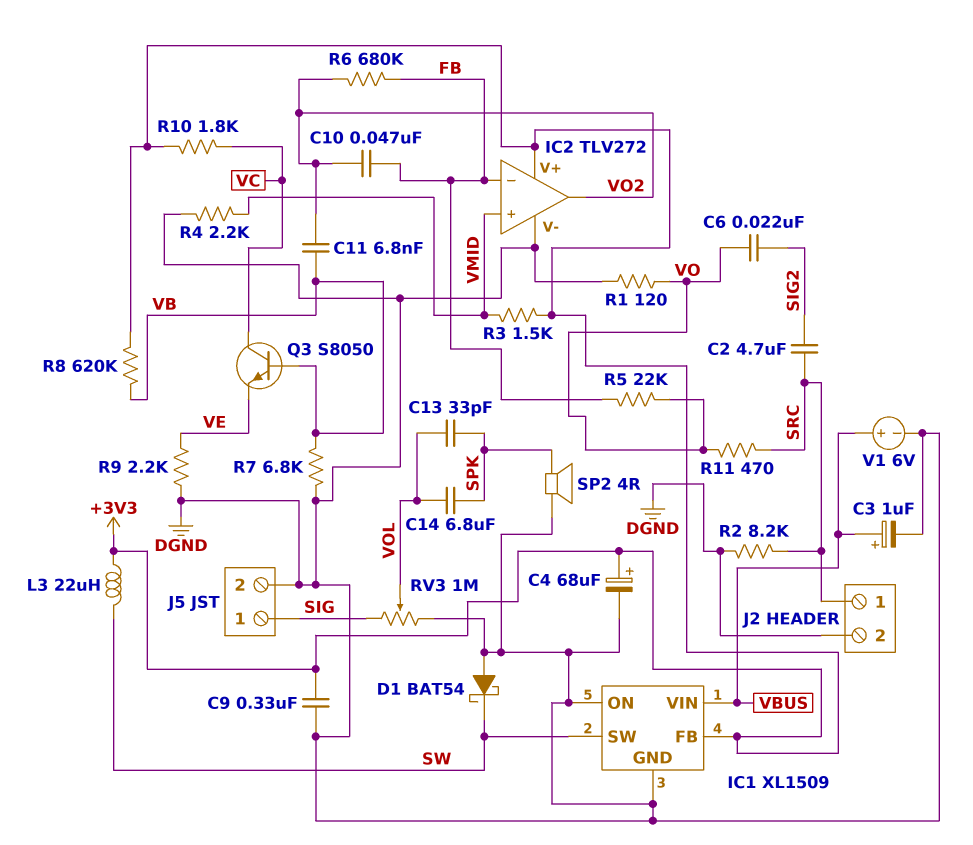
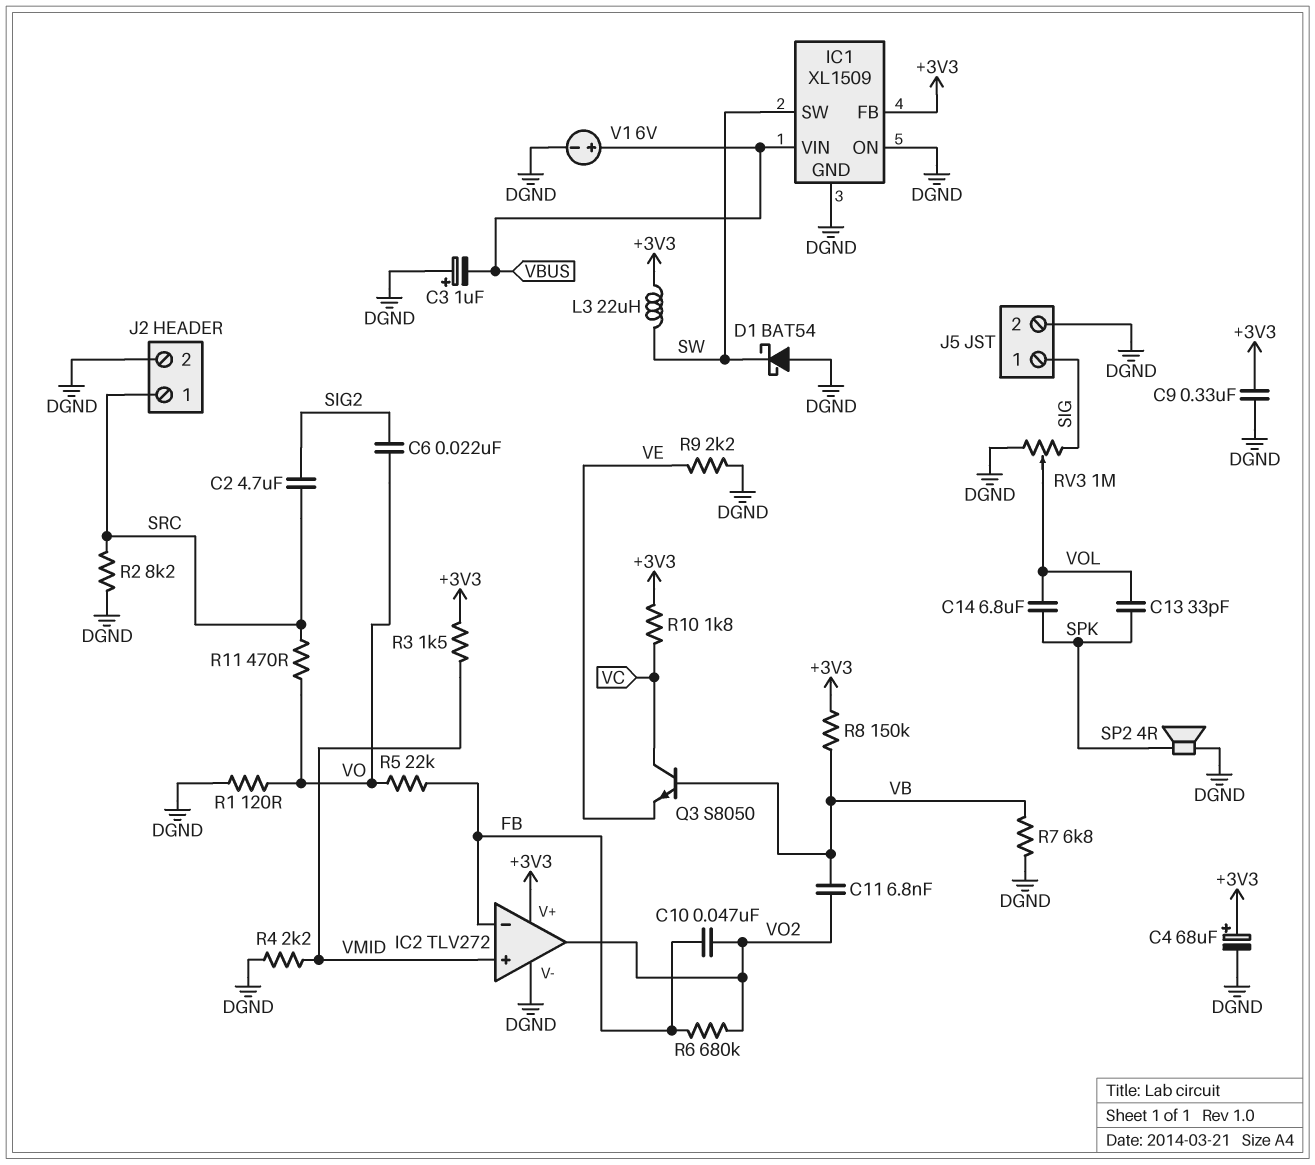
C3: 1uF (plus VBUS, minus DGND) -> 1uF (plus DGND, minus VBUS)
R8: 620k (+3V3, VB) -> 150k (+3V3, VB)

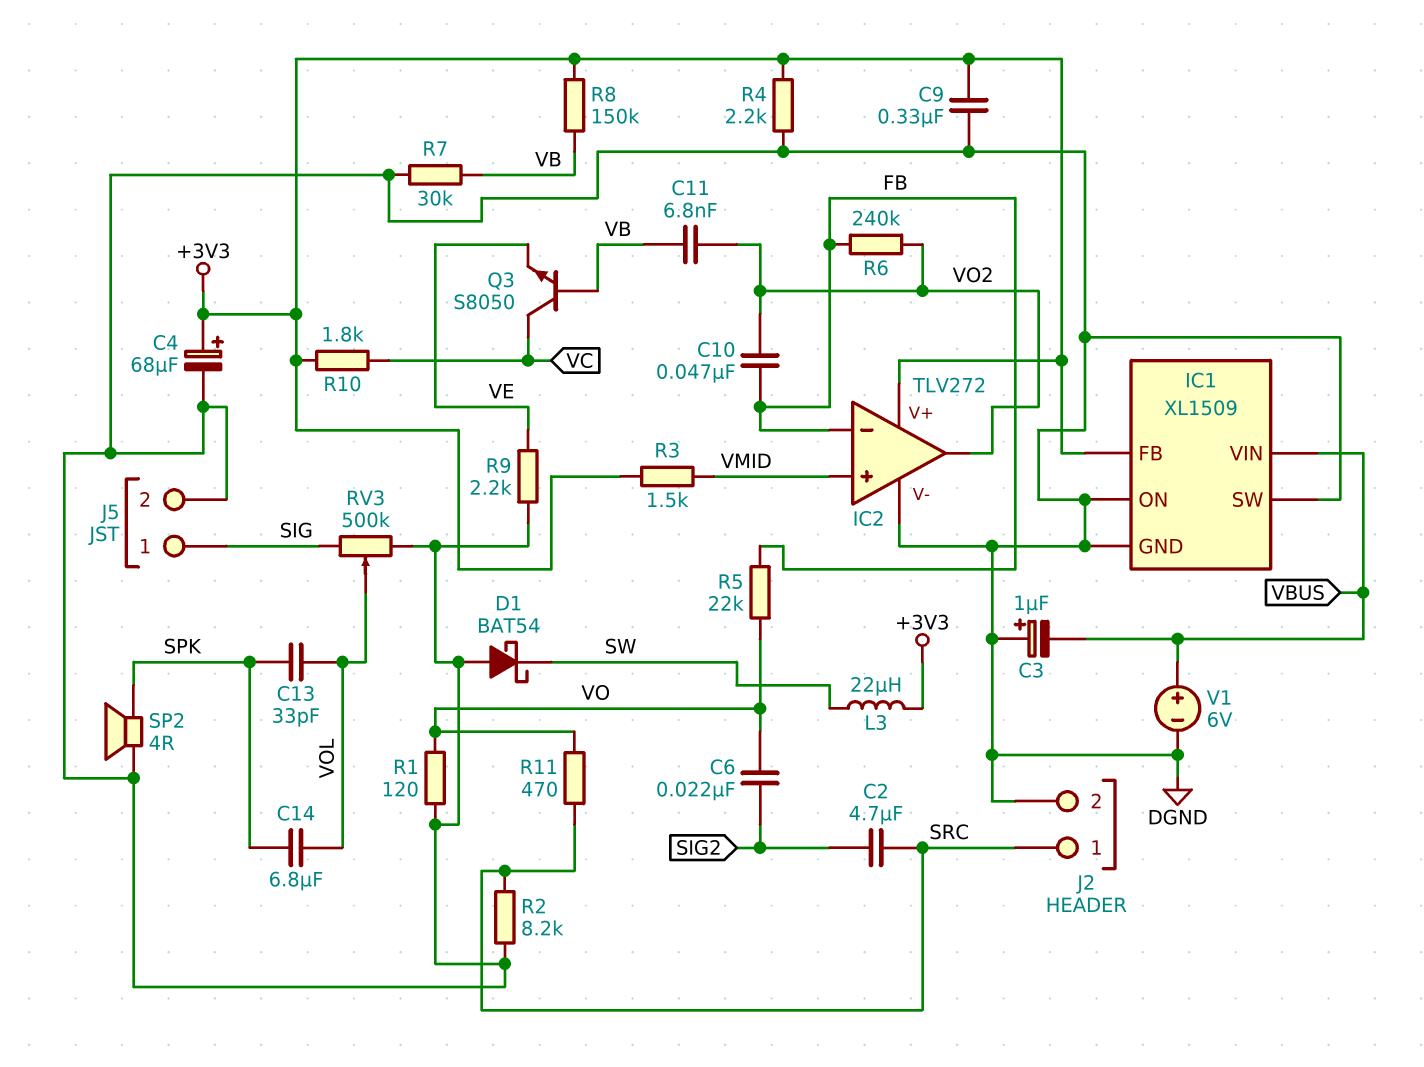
IC1 pin SW: SW -> DGND
R4: 2.2k (DGND, VMID) -> 2.2k (+3V3, DGND)
R6: 680k (FB, VO2) -> 240k (FB, VO2)
R7: 6.8k (DGND, VB) -> 30k (DGND, VB)
RV3: 1M (DGND, SIG, wiper VOL) -> 500k (DGND, SIG, wiper VOL)

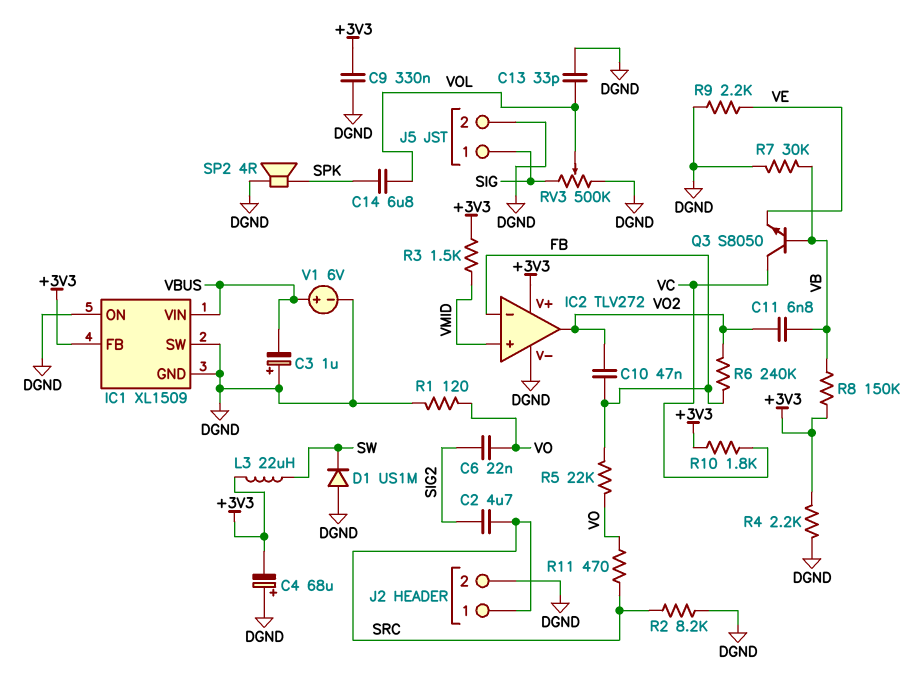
C4: 68uF (plus +3V3, minus DGND) -> 68uF (plus DGND, minus +3V3)
C13: 33pF (SPK, VOL) -> 33pF (DGND, VOL)
D1: schottky BAT54 (A DGND, K SW) -> diode US1M (A DGND, K SW)

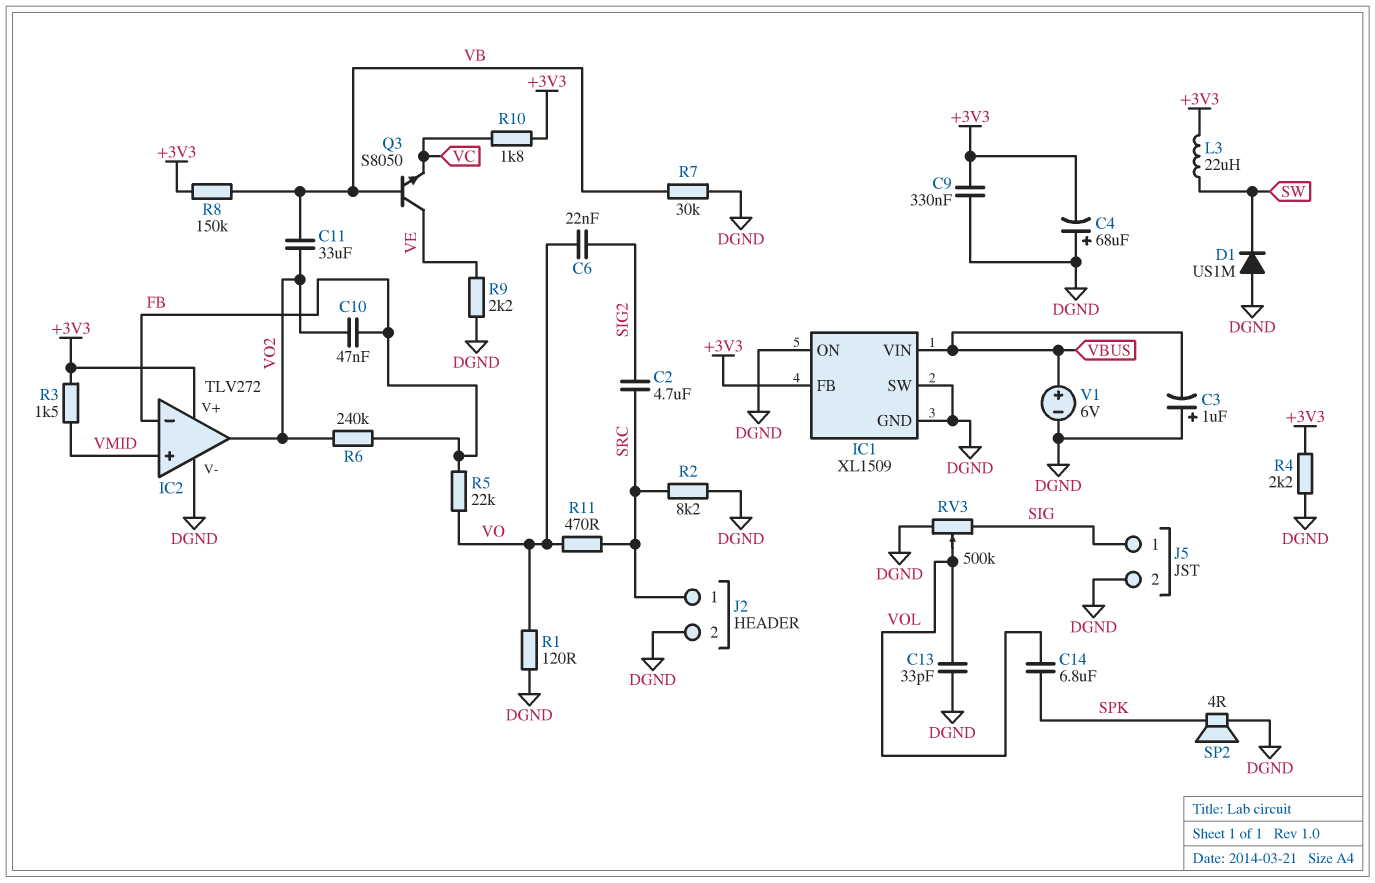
C11: 6.8nF (VB, VO2) -> 33uF (VB, VO2)
Q3: NPN S8050 (B VB, C VC, E VE) -> NPN S8050 (B VB, C VE, E VC)

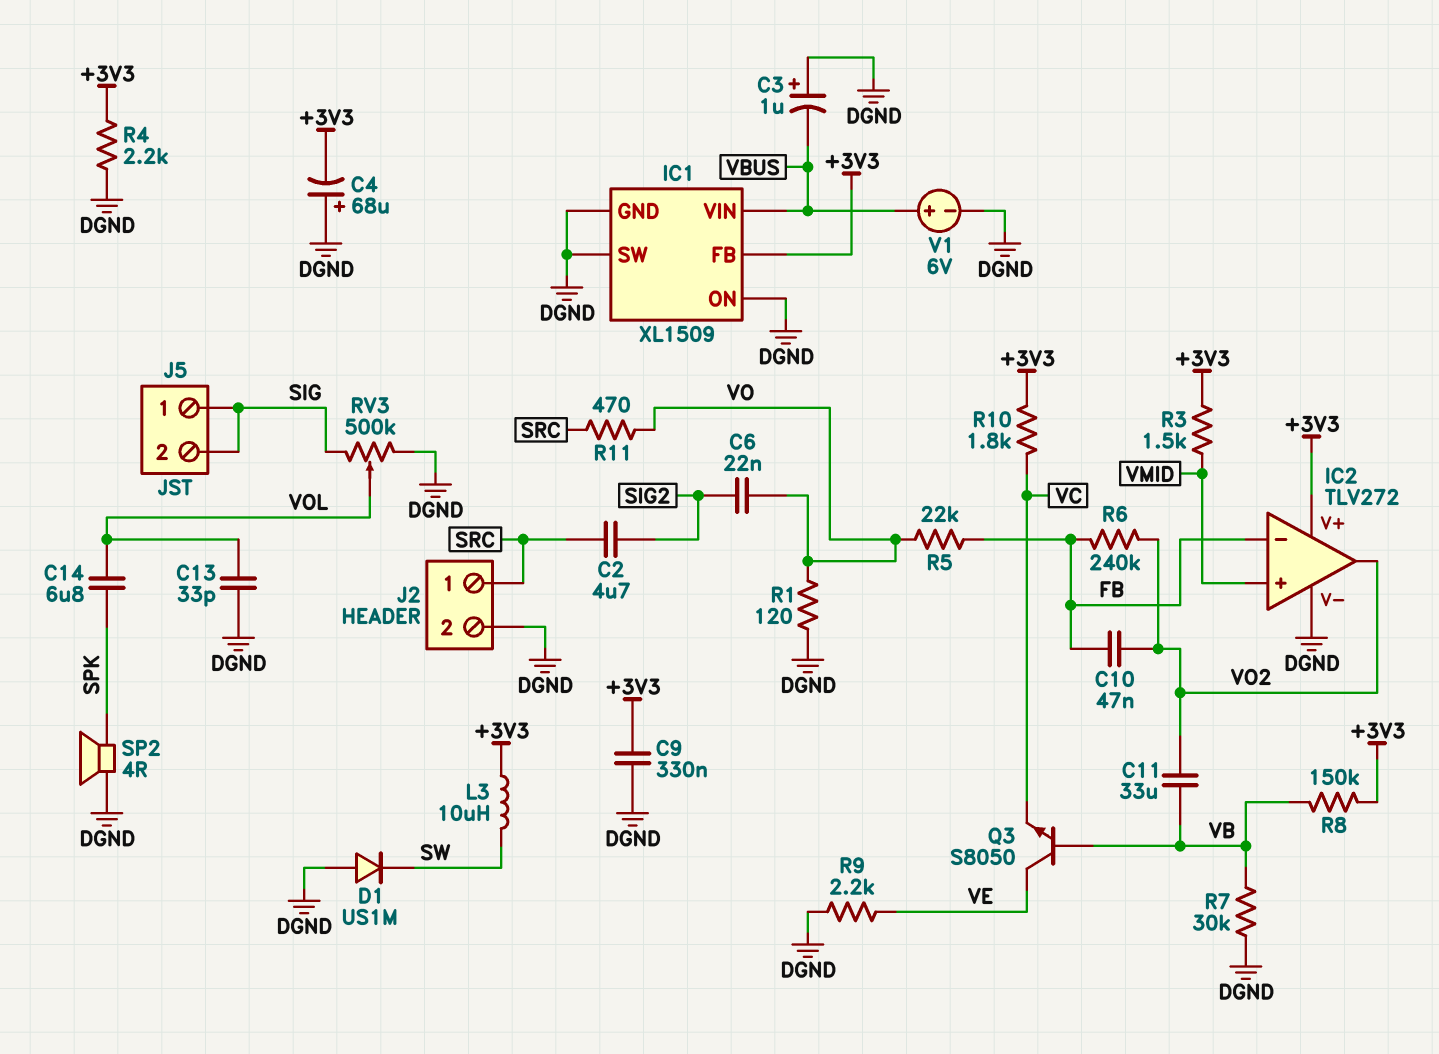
J5 pin 2: DGND -> SIG
L3: 22uH (+3V3, SW) -> 10uH (+3V3, SW)
R2: 8.2k (DGND, SRC) -> none

